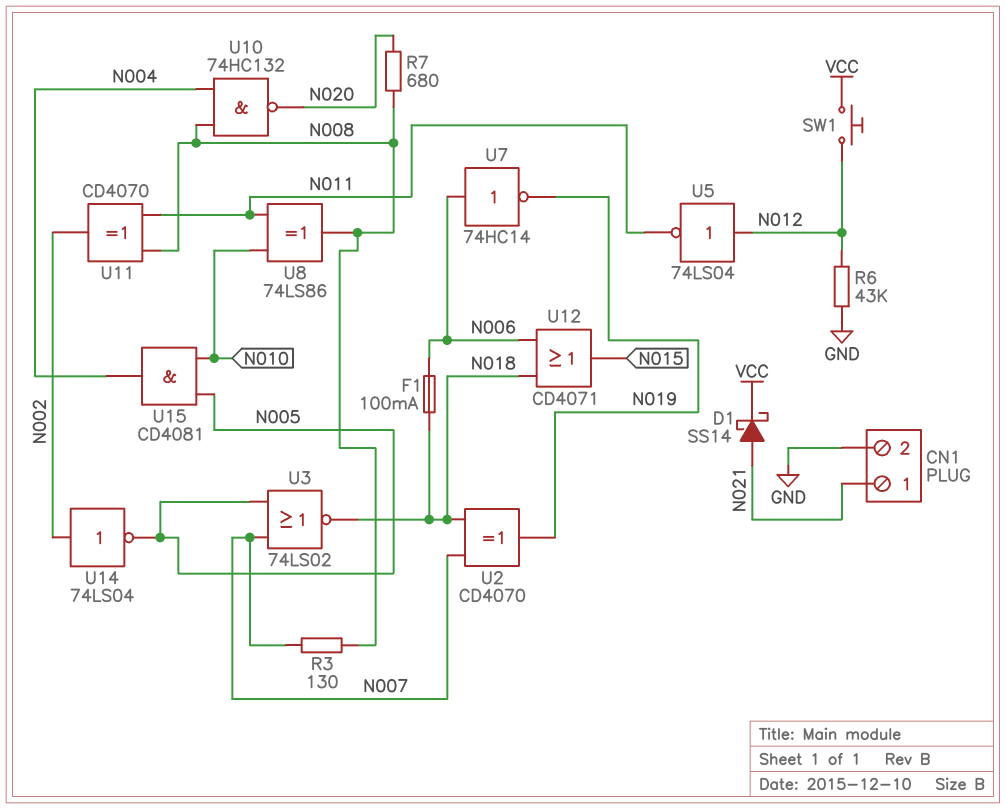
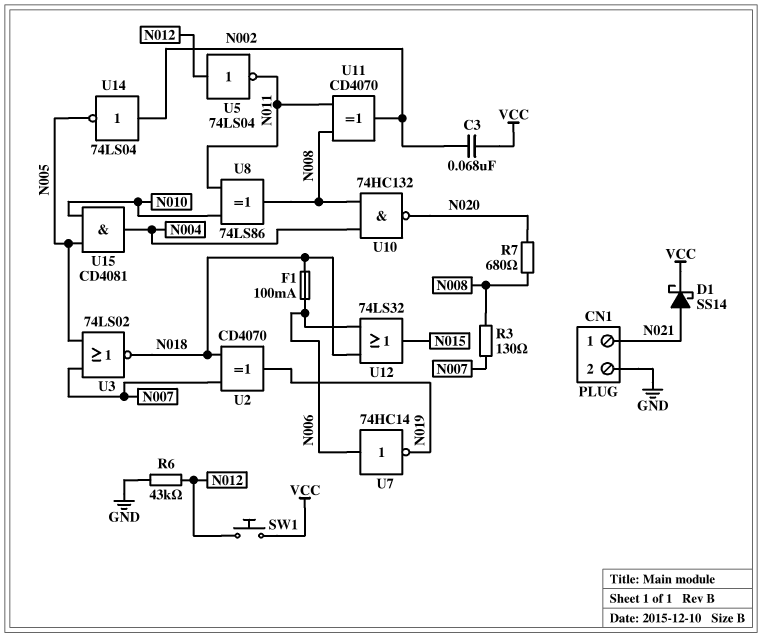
C3: none -> 68nF (N002, VCC)
U12: OR CD4071 (in N006, in N018, out N015) -> OR 74LS32 (in N006, in N018, out N015)

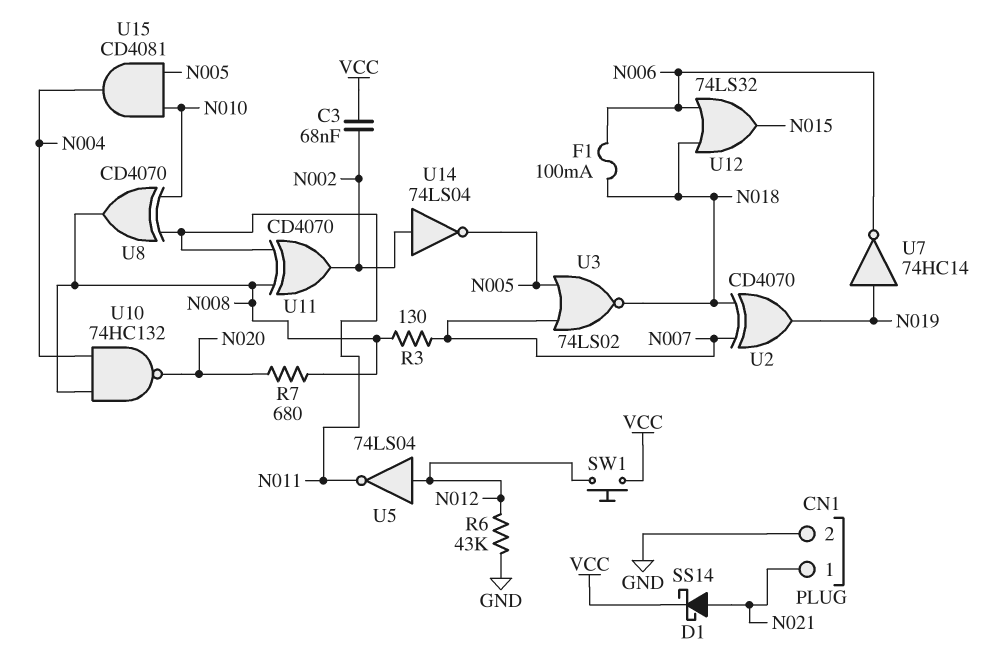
U7: NOT 74HC14 (in N006, out N019) -> NOT 74HC14 (in N019, out N006)
U8: XOR 74LS86 (in N010, in N011, out N008) -> XOR CD4070 (in N010, in N011, out N008)

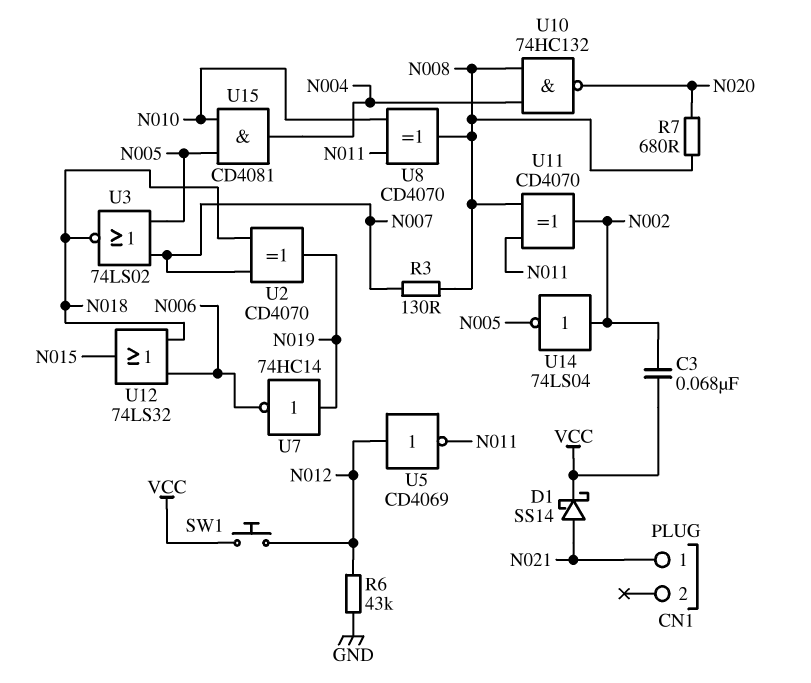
CN1 pin 2: GND -> none
F1: 100mA (N006, N018) -> none
U5: NOT 74LS04 (in N012, out N011) -> NOT CD4069 (in N012, out N011)

